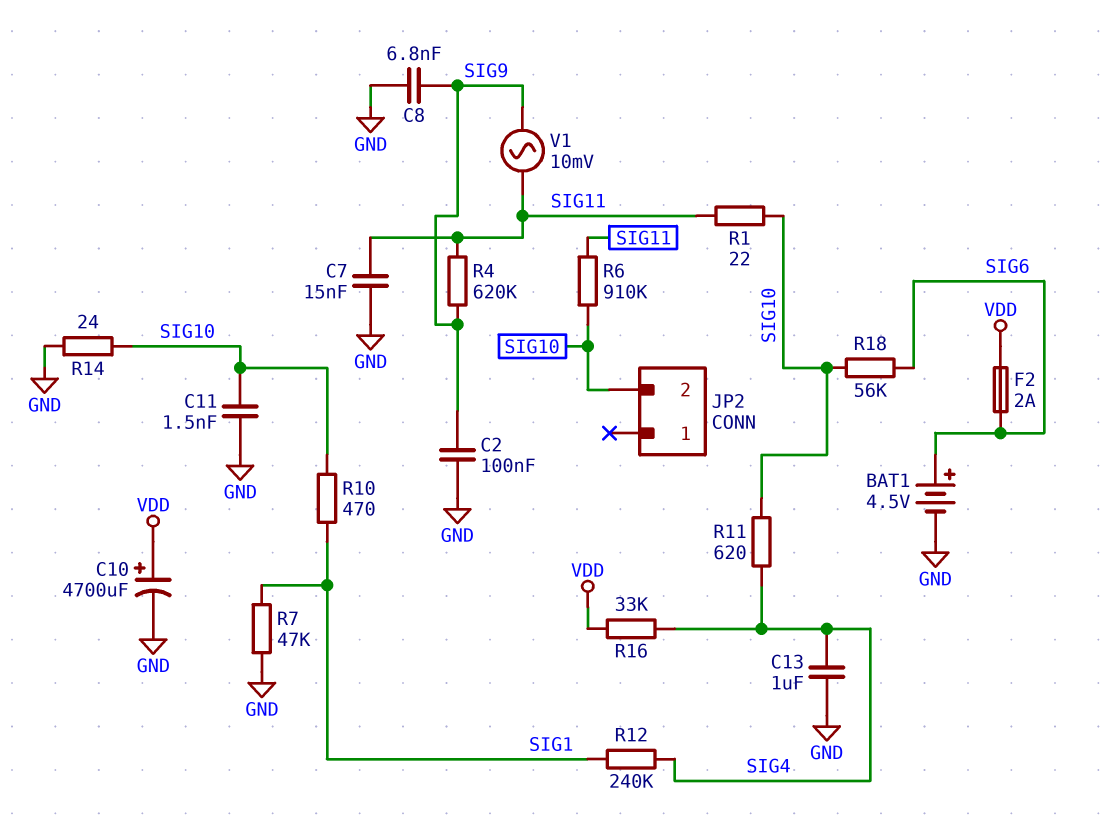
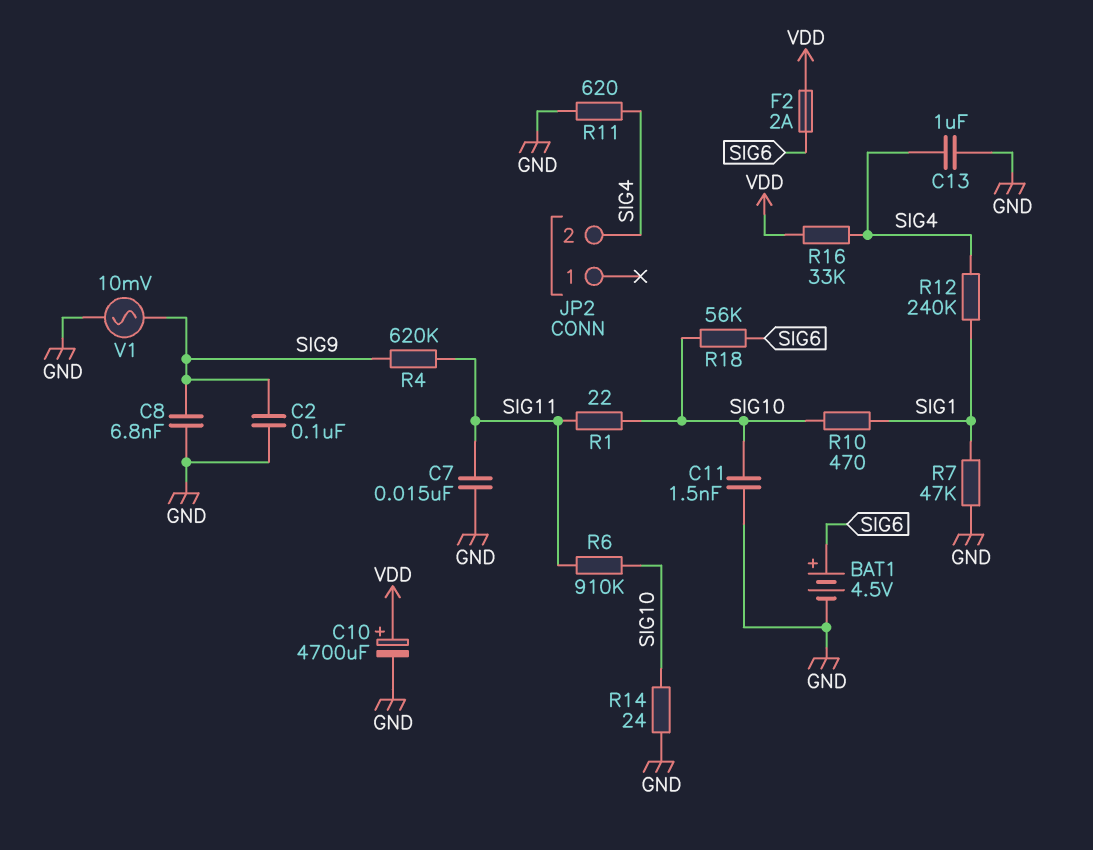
JP2 pin 2: SIG10 -> SIG4
R11: 620 (SIG4, SIG10) -> 620 (GND, SIG4)
V1: AC 10mV (SIG9, SIG11) -> AC 10mV (GND, SIG9)

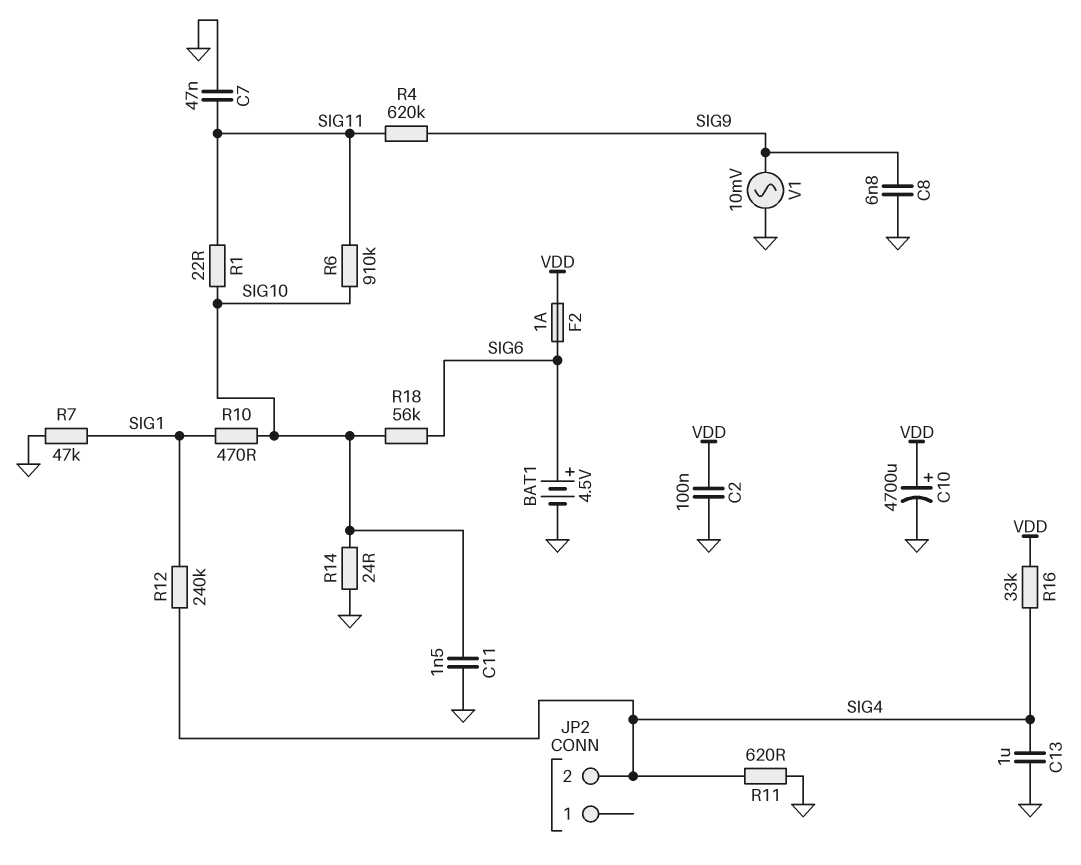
C2: 100nF (GND, SIG9) -> 100nF (GND, VDD)
C7: 15nF (GND, SIG11) -> 47nF (GND, SIG11)
F2: 2A (SIG6, VDD) -> 1A (SIG6, VDD)

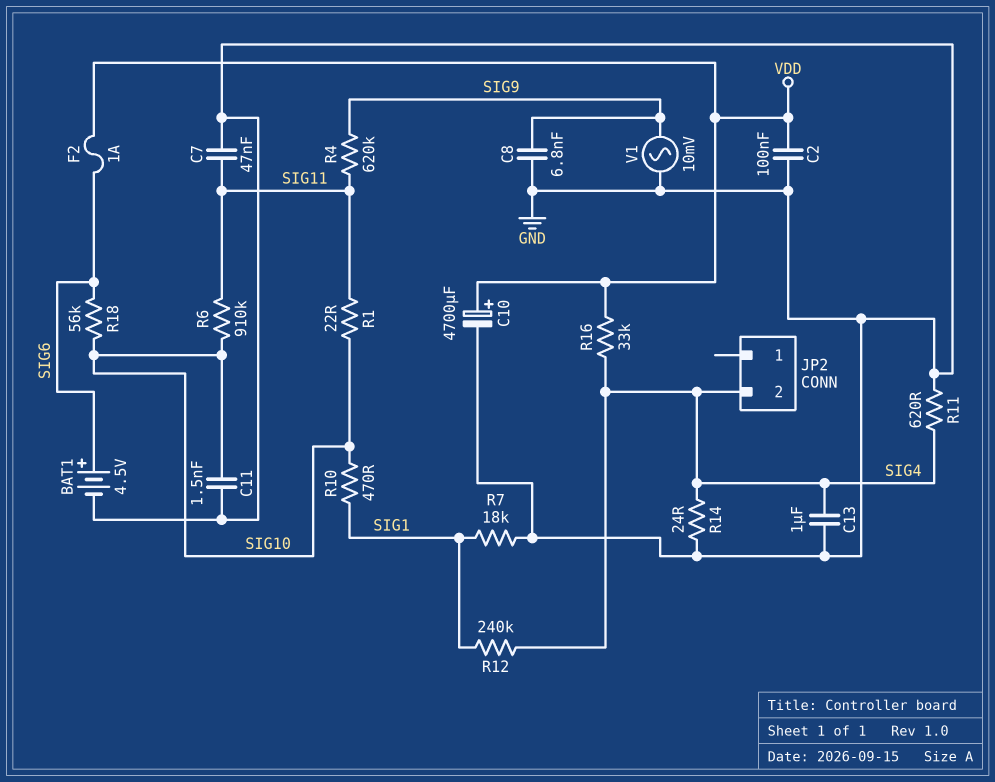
R7: 47k (GND, SIG1) -> 18k (GND, SIG1)
R14: 24 (GND, SIG10) -> 24 (GND, SIG4)

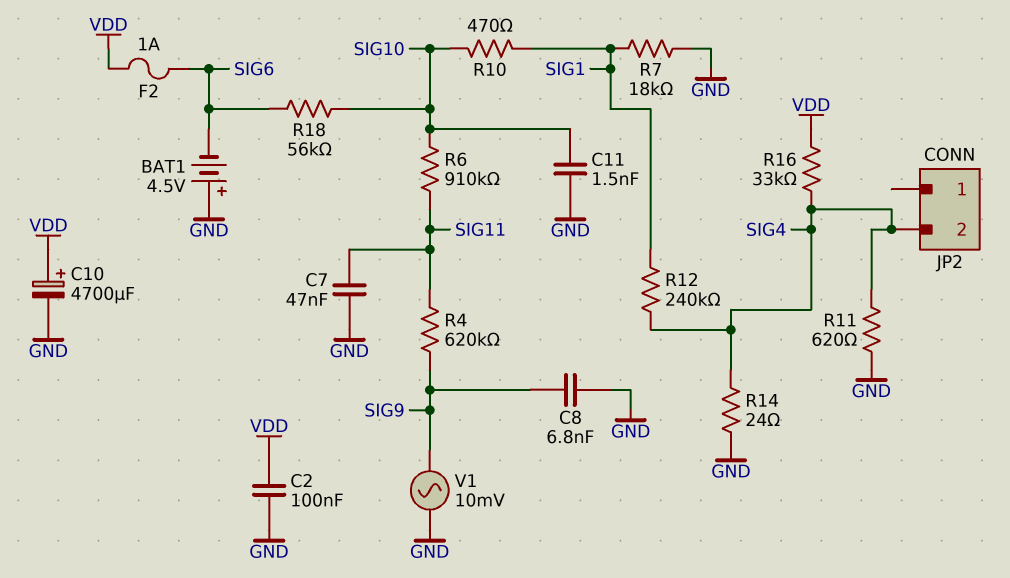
BAT1: 4.5V (plus SIG6, minus GND) -> 4.5V (plus GND, minus SIG6)
C13: 1uF (GND, SIG4) -> none
R1: 22 (SIG10, SIG11) -> none

